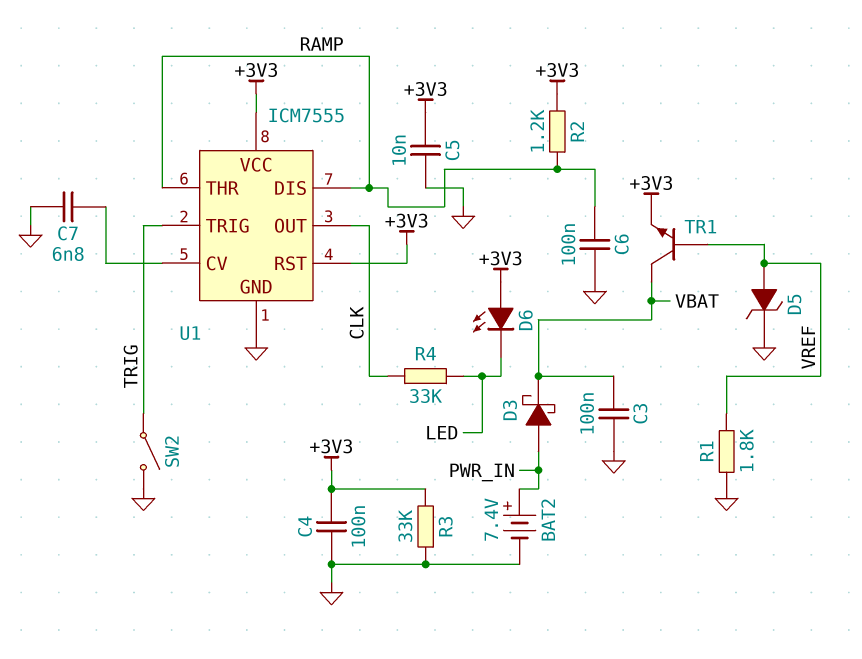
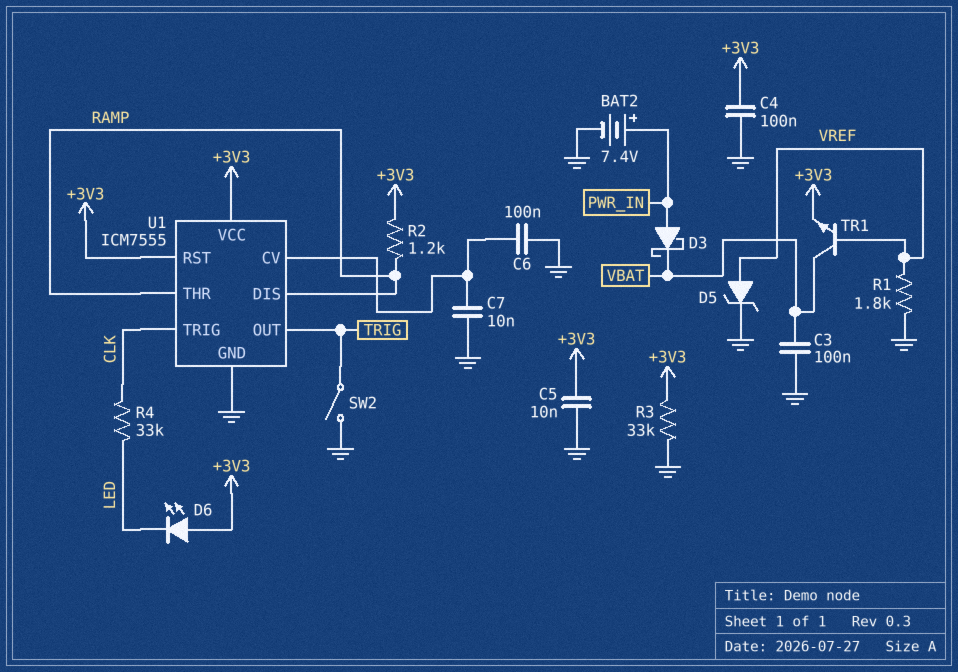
C6: 100nF (GND, RAMP) -> 100nF (GND, U1/CV)
C7: 6.8nF (GND, U1/CV) -> 10nF (GND, U1/CV)
U1 pin OUT: CLK -> TRIG
U1 pin TRIG: TRIG -> CLK

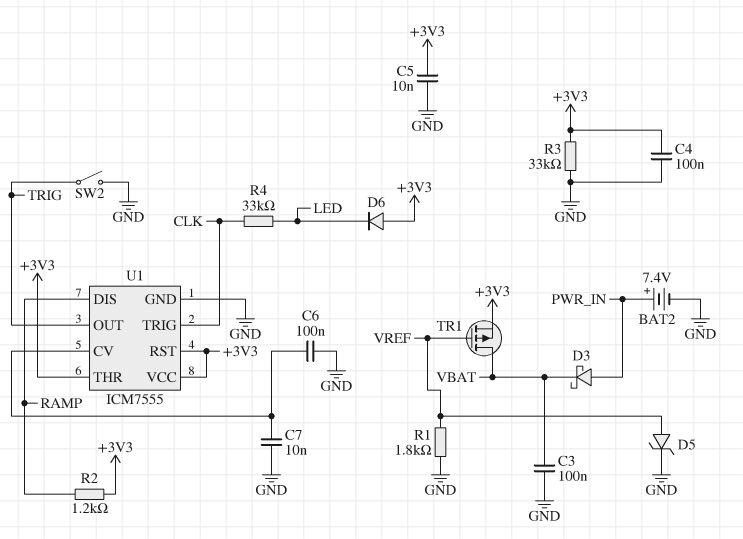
D6: LED (A +3V3, K LED) -> diode (A +3V3, K LED)
TR1: NPN (B VREF, C VBAT, E +3V3) -> PMOS (G VREF, D VBAT, S +3V3)
U1 pin THR: RAMP -> +3V3

